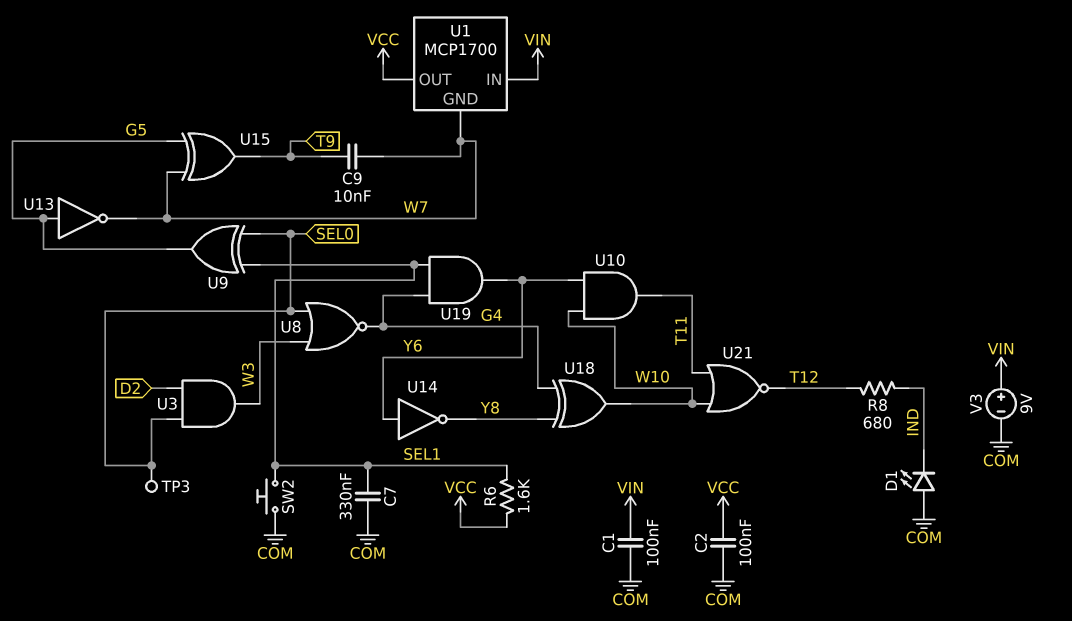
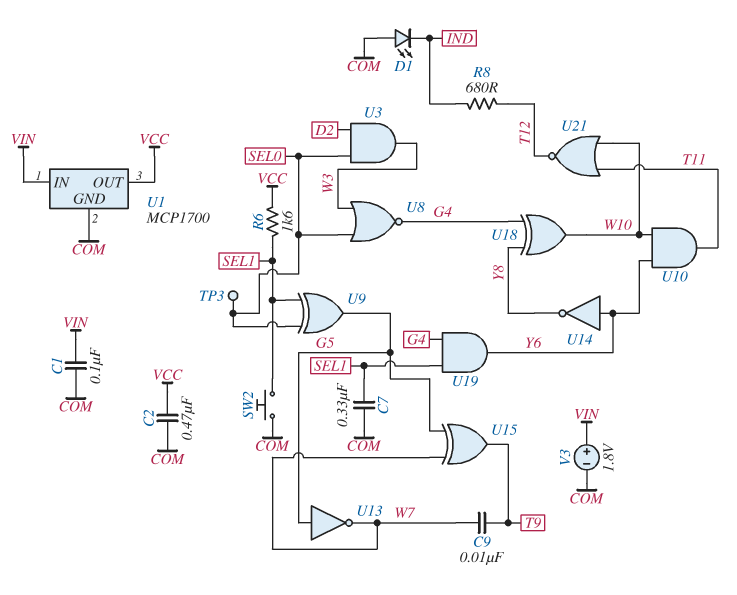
C2: 100nF (COM, VCC) -> 470nF (COM, VCC)
U1 pin GND: W7 -> COM
V3: 9V (plus VIN, minus COM) -> 1.8V (plus VIN, minus COM)

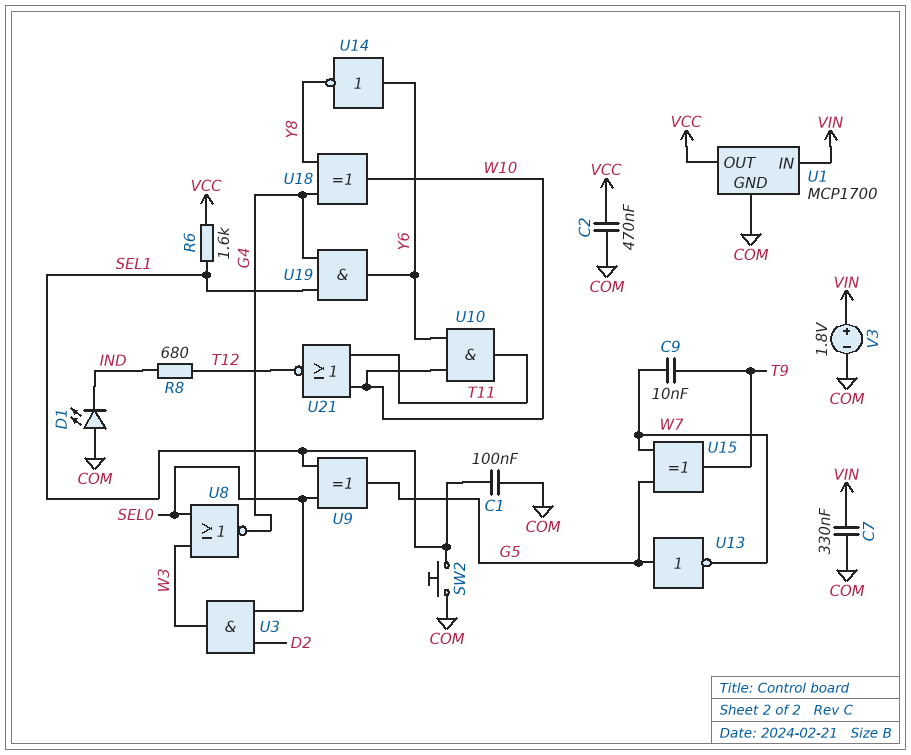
C1: 100nF (COM, VIN) -> 100nF (COM, SEL1)
C7: 330nF (COM, SEL1) -> 330nF (COM, VIN)
TP3: test point (SEL0) -> none

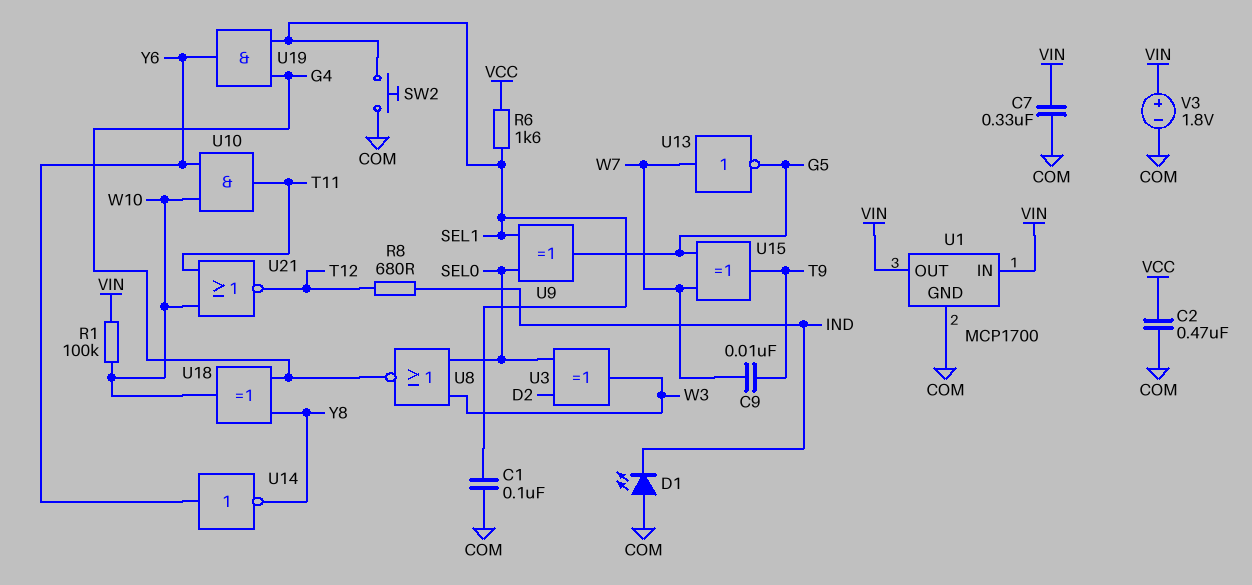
R1: none -> 100k (VIN, W10)
U1 pin OUT: VCC -> VIN
U3: AND (in D2, in SEL0, out W3) -> XOR (in D2, in SEL0, out W3)
U13: NOT (in G5, out W7) -> NOT (in W7, out G5)

